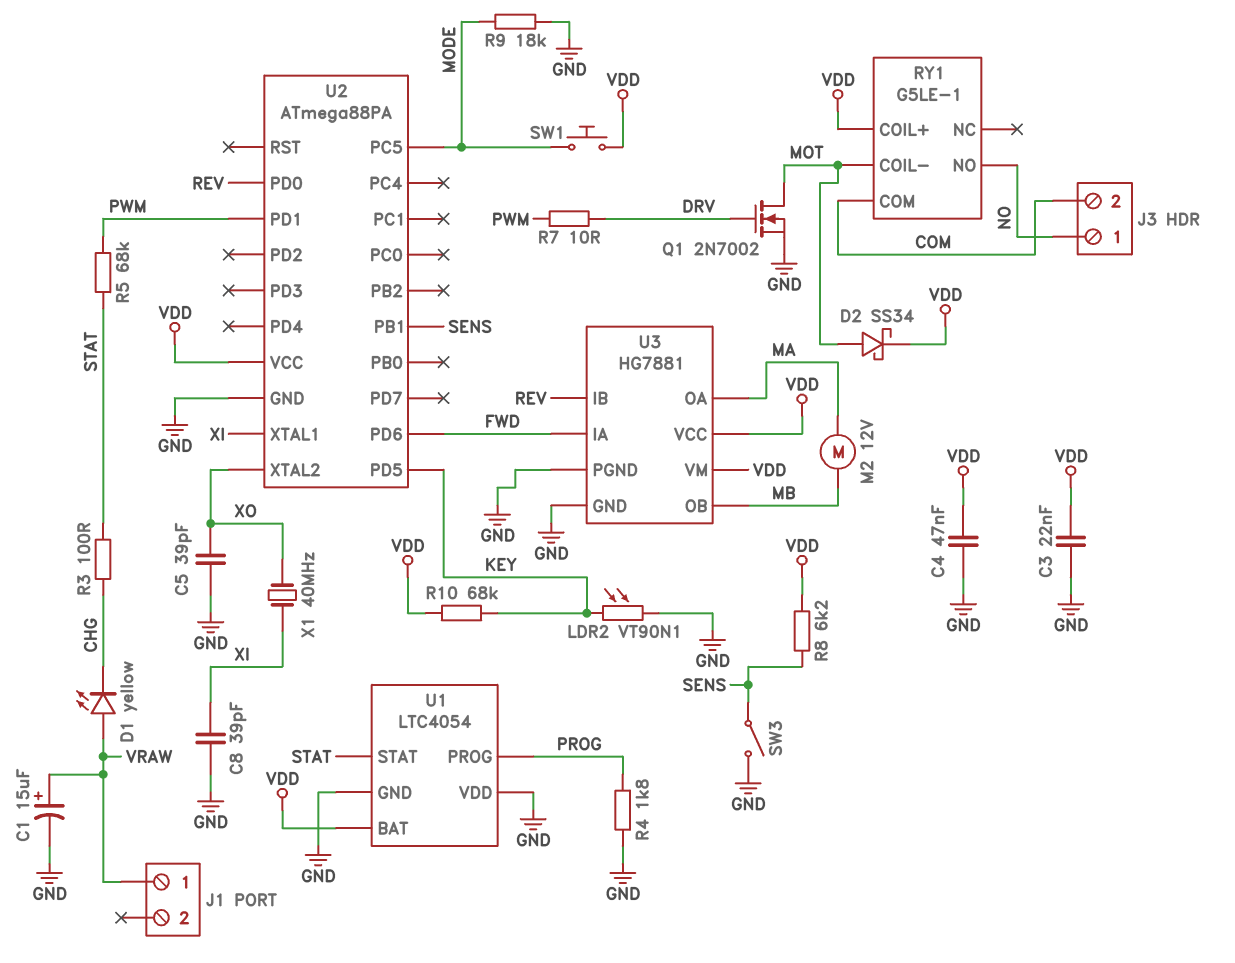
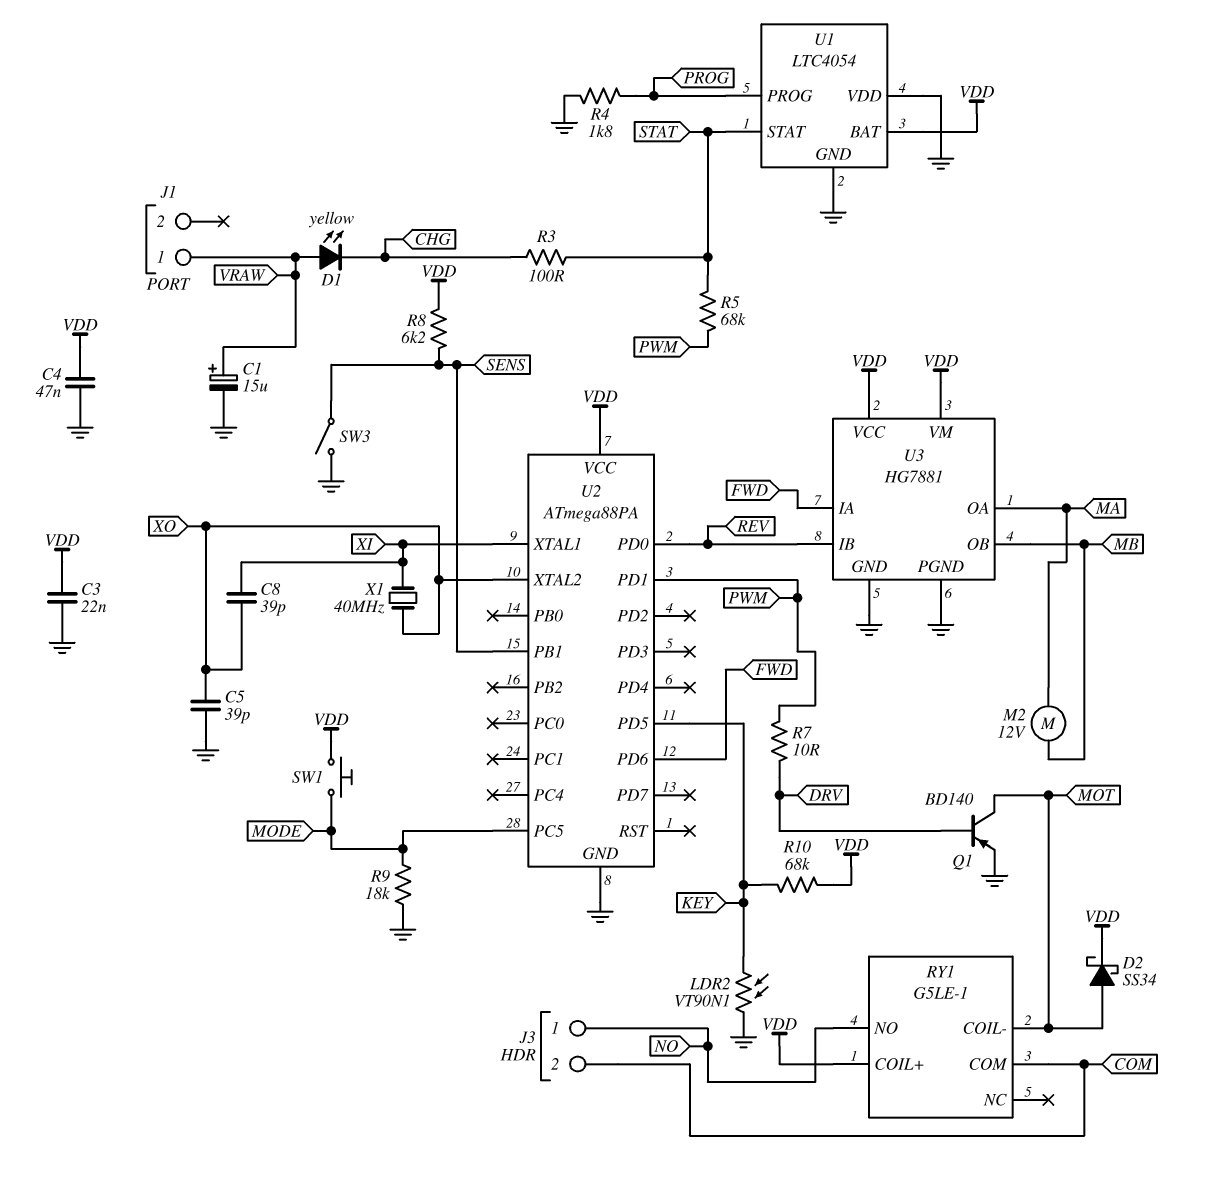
C8: 39pF (GND, XI) -> 39pF (XI, XO)
Q1: NMOS 2N7002 (G DRV, D MOT, S GND) -> PNP BD140 (B DRV, C MOT, E GND)

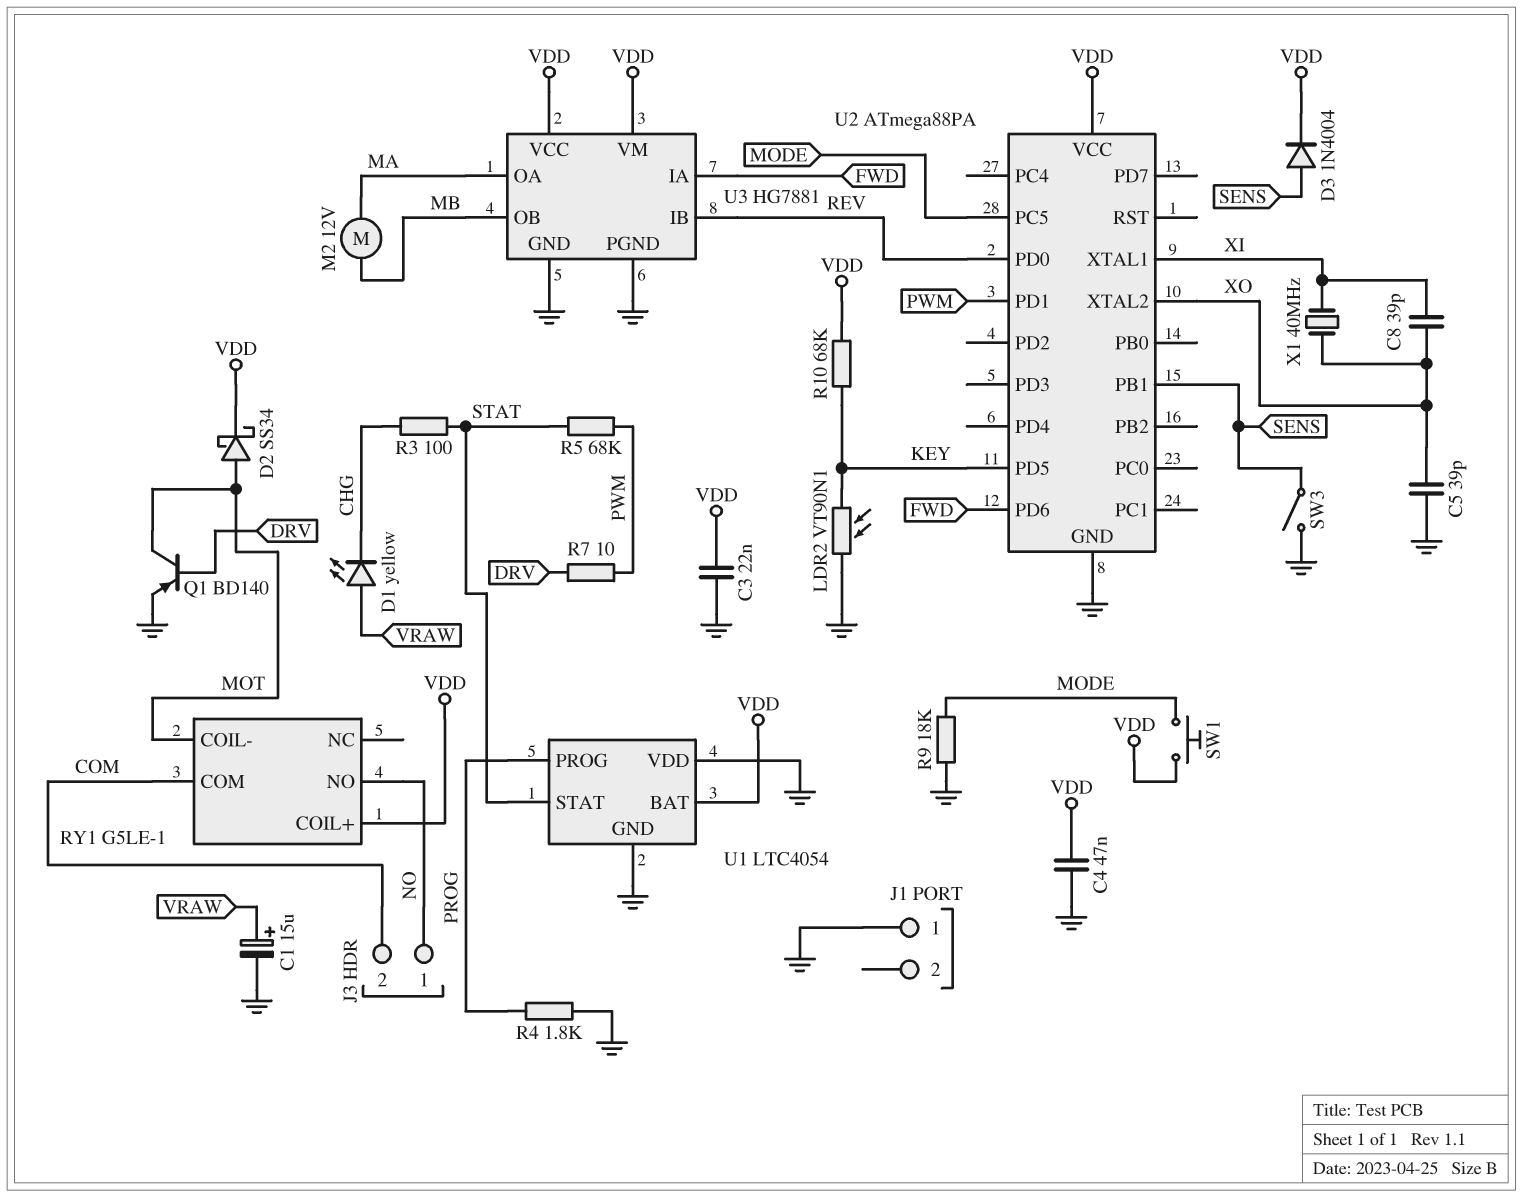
D3: none -> diode 1N4004 (A SENS, K VDD)
J1 pin 1: VRAW -> GND
R8: 6.2k (SENS, VDD) -> none

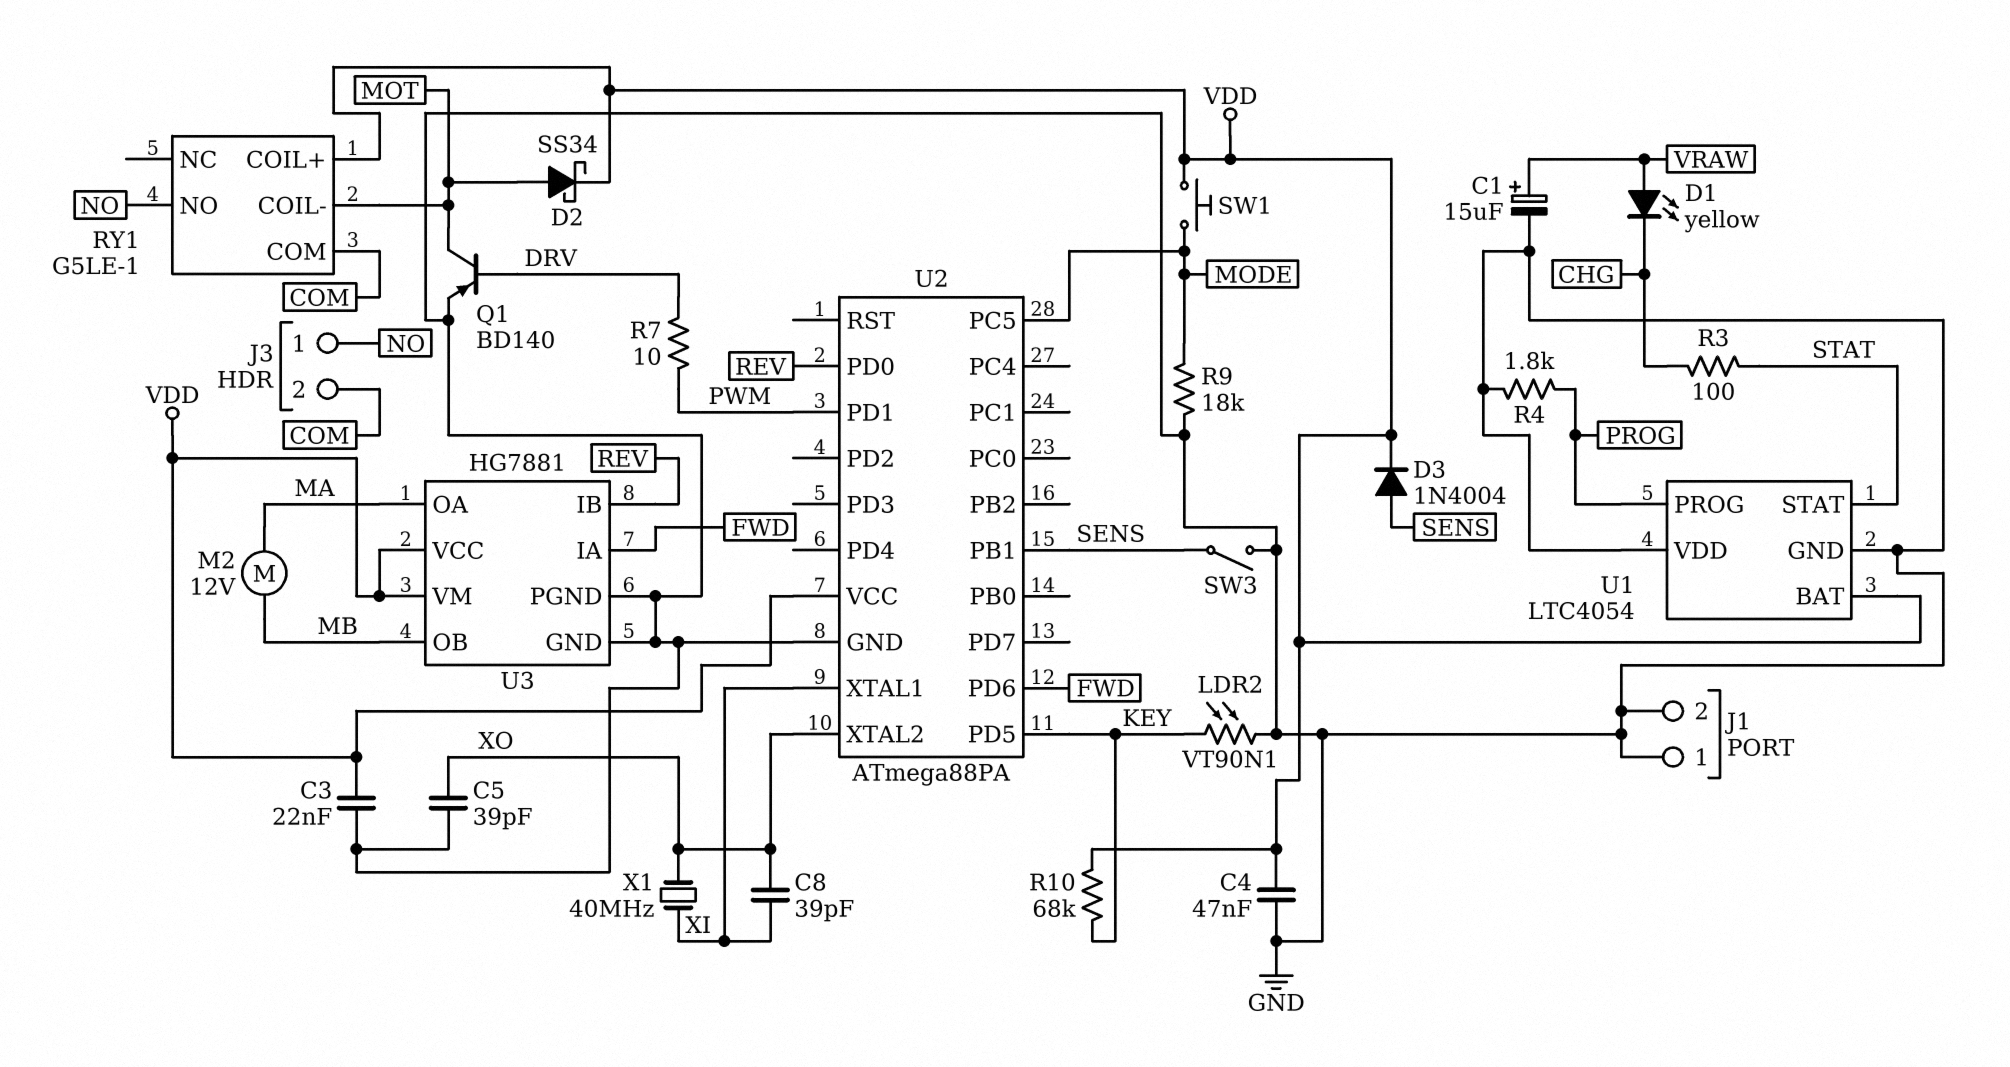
J1 pin 2: none -> GND
R5: 68k (PWM, STAT) -> none

